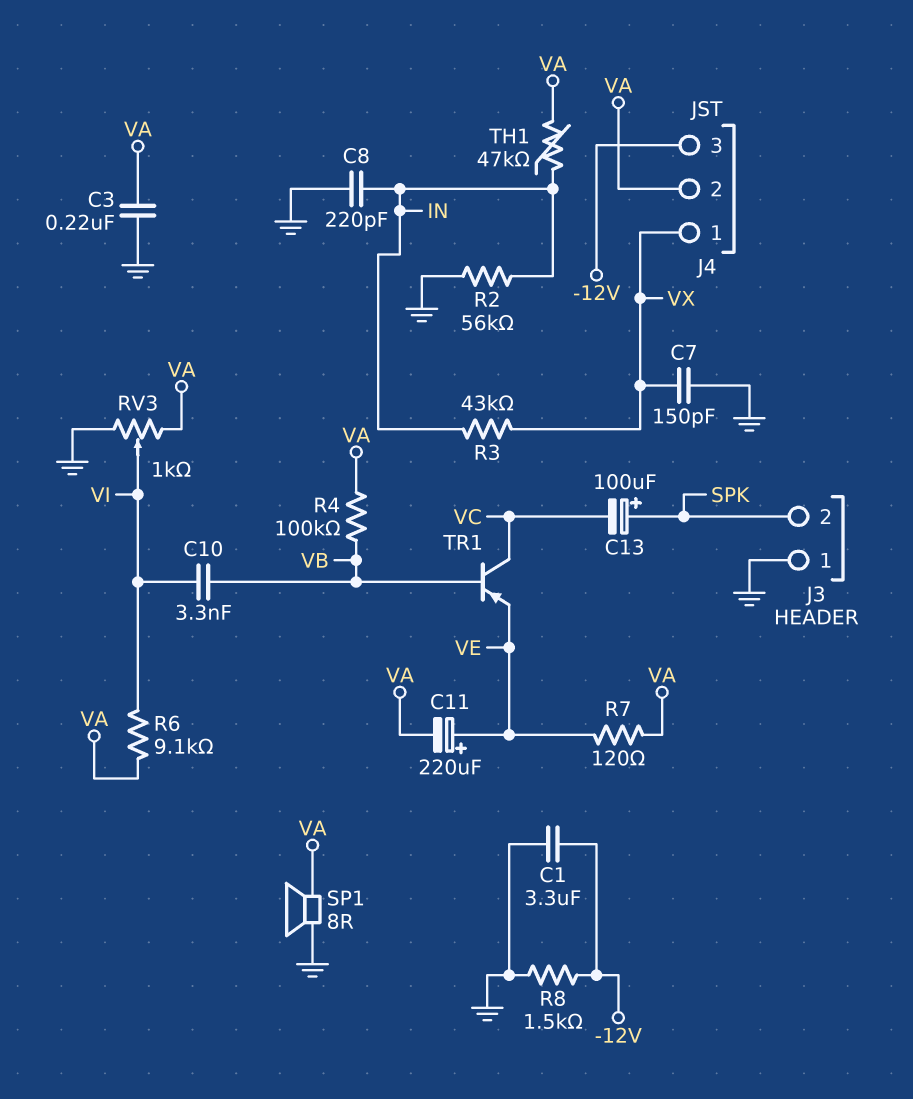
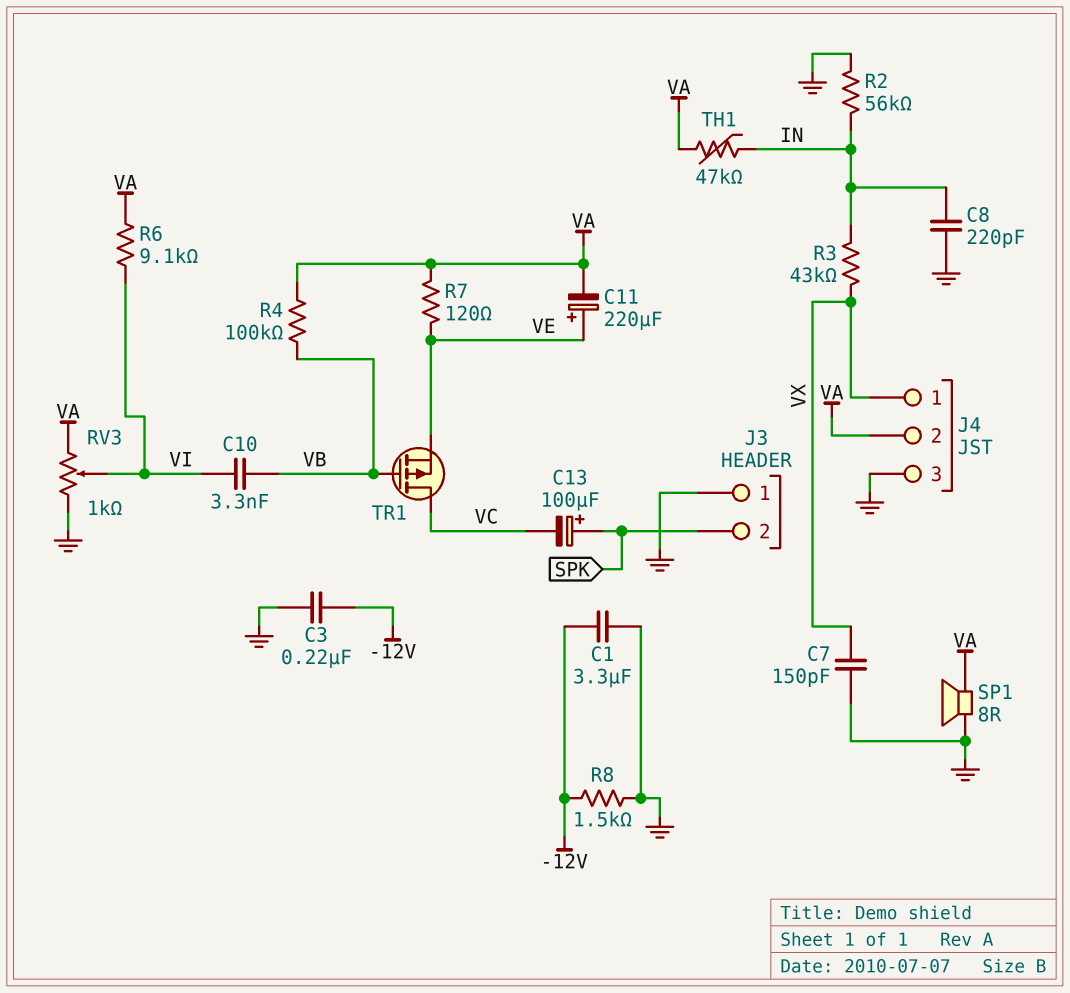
C3: 220nF (GND, VA) -> 220nF (-12V, GND)
J4 pin 3: -12V -> GND
TR1: PNP (B VB, C VC, E VE) -> PMOS (G VB, D VC, S VE)

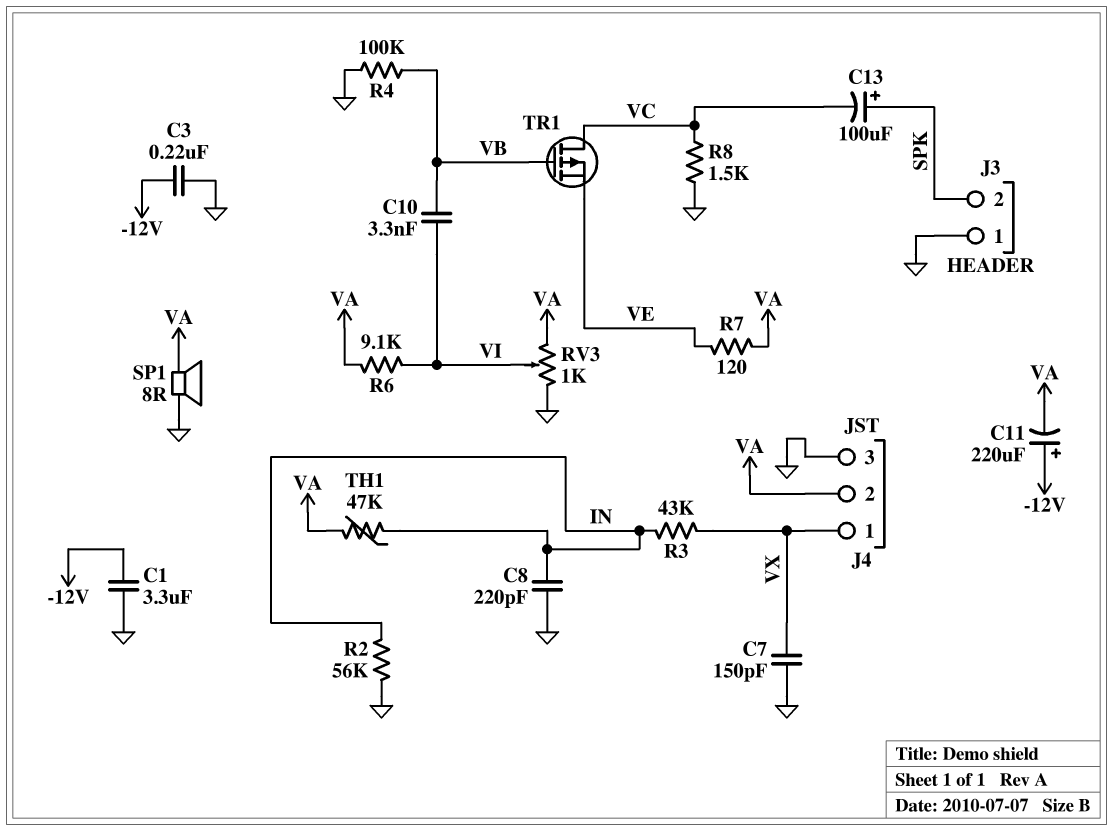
C11: 220uF (plus VE, minus VA) -> 220uF (plus -12V, minus VA)
R4: 100k (VA, VB) -> 100k (GND, VB)
R8: 1.5k (-12V, GND) -> 1.5k (GND, VC)

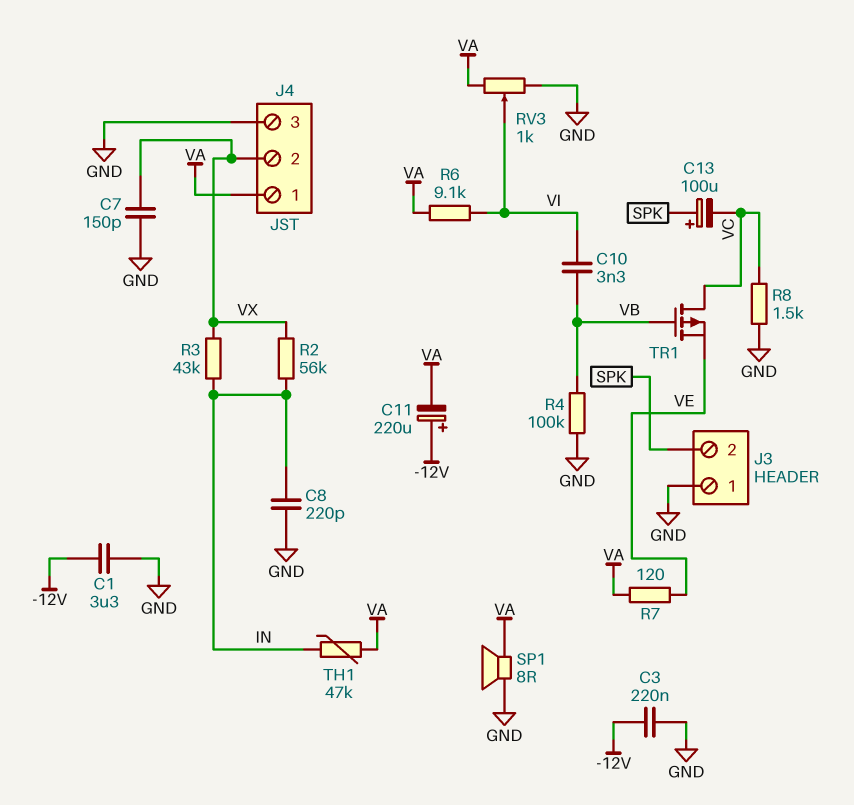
J4 pin 1: VX -> VA
J4 pin 2: VA -> VX
R2: 56k (GND, IN) -> 56k (IN, VX)

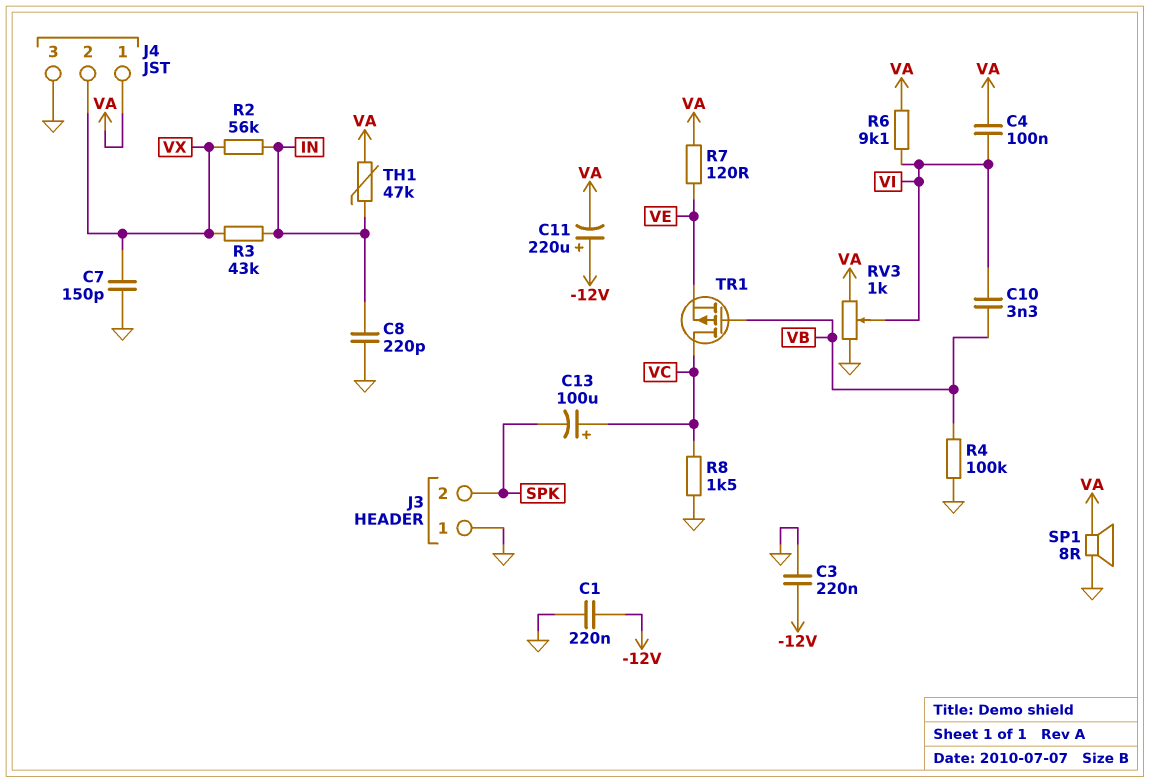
C1: 3.3uF (-12V, GND) -> 220nF (-12V, GND)
C4: none -> 100nF (VA, VI)
C13: 100uF (plus SPK, minus VC) -> 100uF (plus VC, minus SPK)

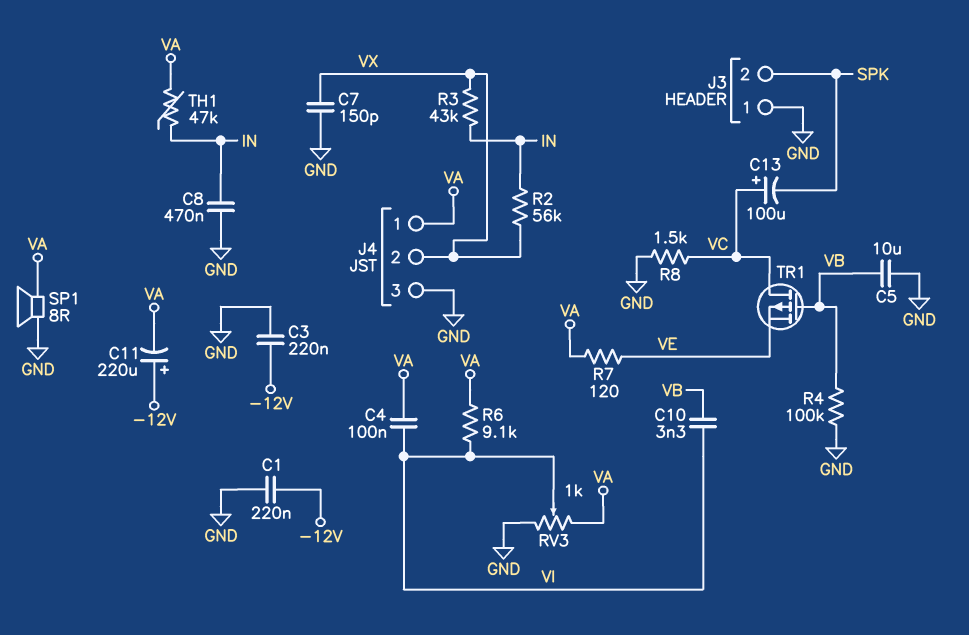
C5: none -> 10uF (GND, VB)
C8: 220pF (GND, IN) -> 470nF (GND, IN)

